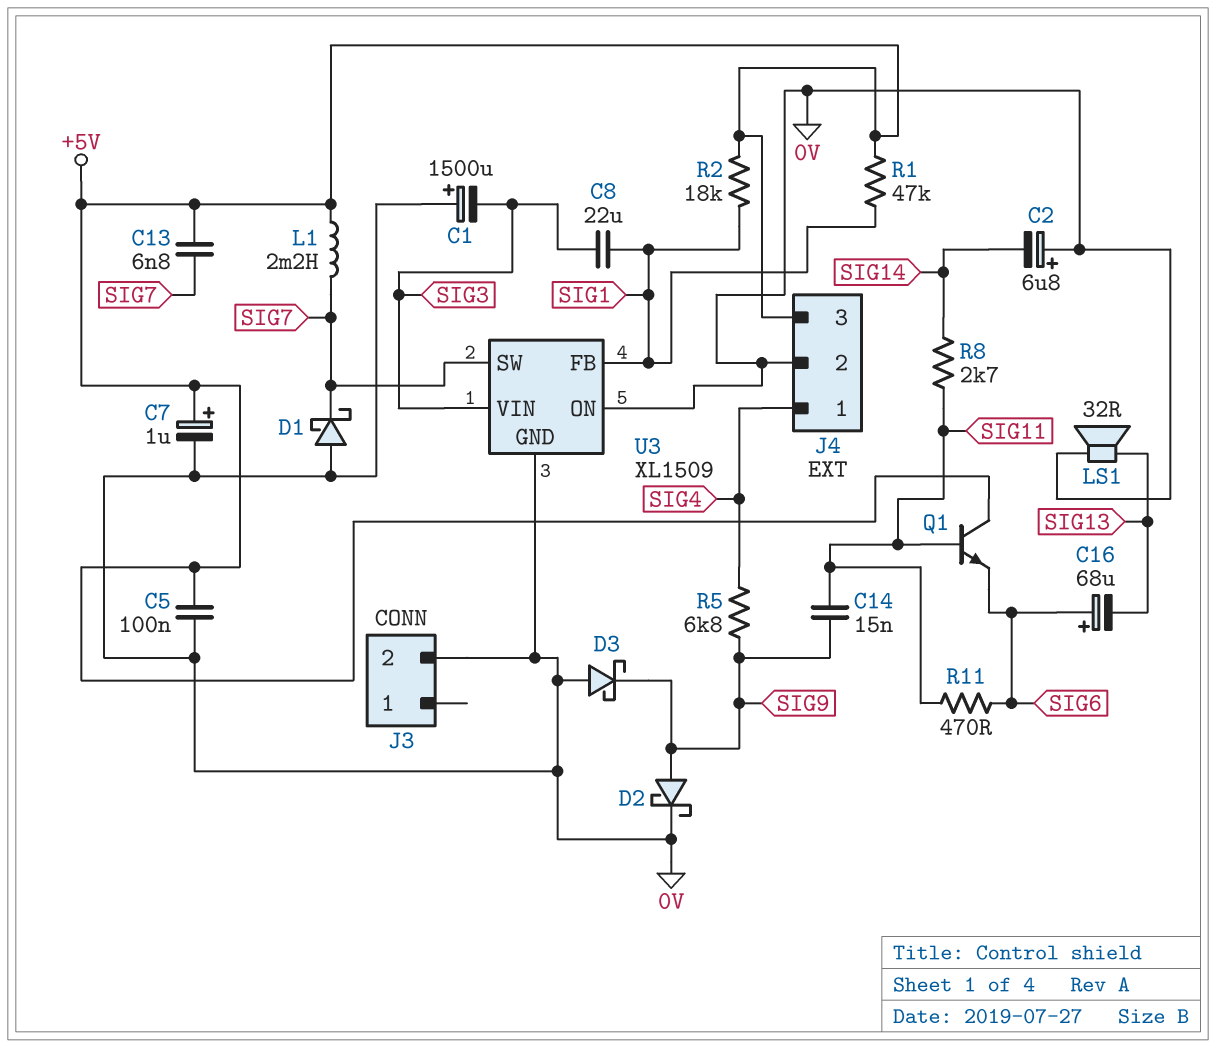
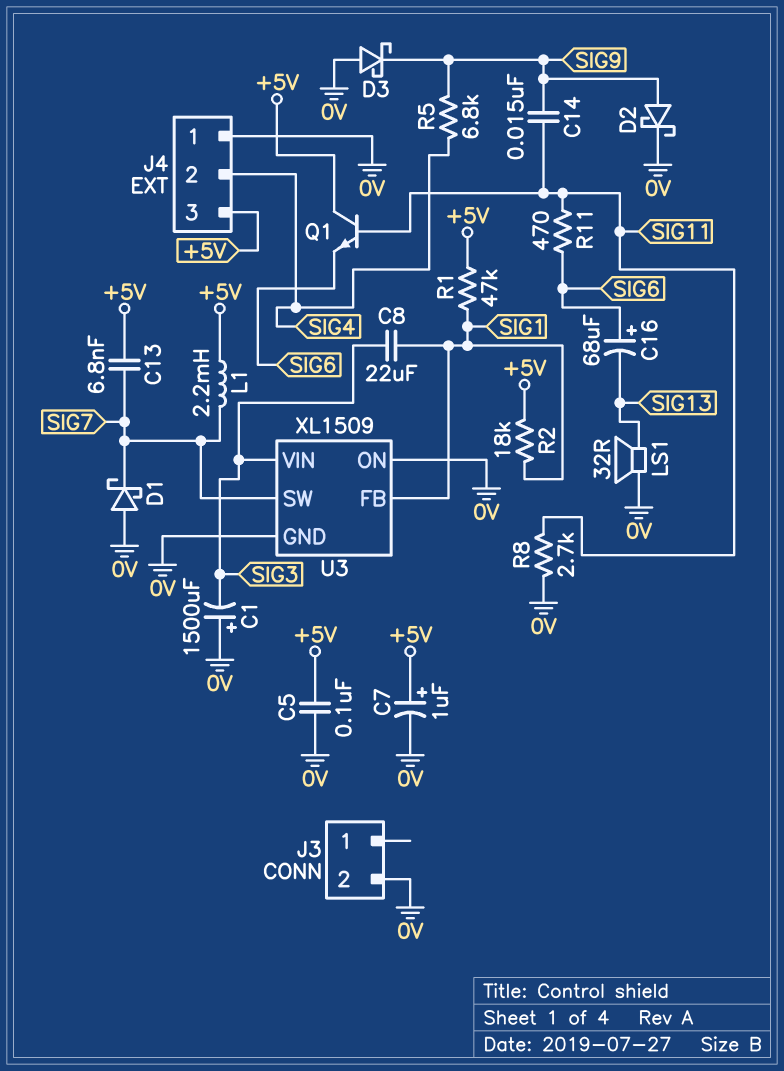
C2: 6.8uF (plus 0V, minus SIG14) -> none
J4 pin 1: SIG4 -> 0V
J4 pin 2: 0V -> SIG4
R8: 2.7k (SIG11, SIG14) -> 2.7k (0V, SIG11)

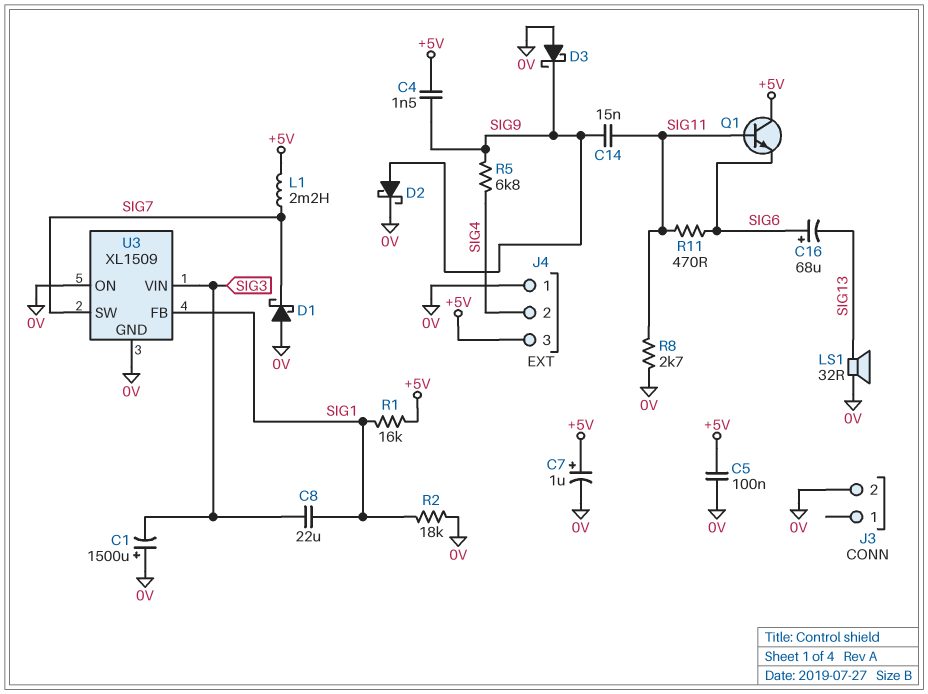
C4: none -> 1.5nF (+5V, SIG9)
C13: 6.8nF (+5V, SIG7) -> none
R1: 47k (+5V, SIG1) -> 16k (+5V, SIG1)
R2: 18k (+5V, SIG1) -> 18k (0V, SIG1)

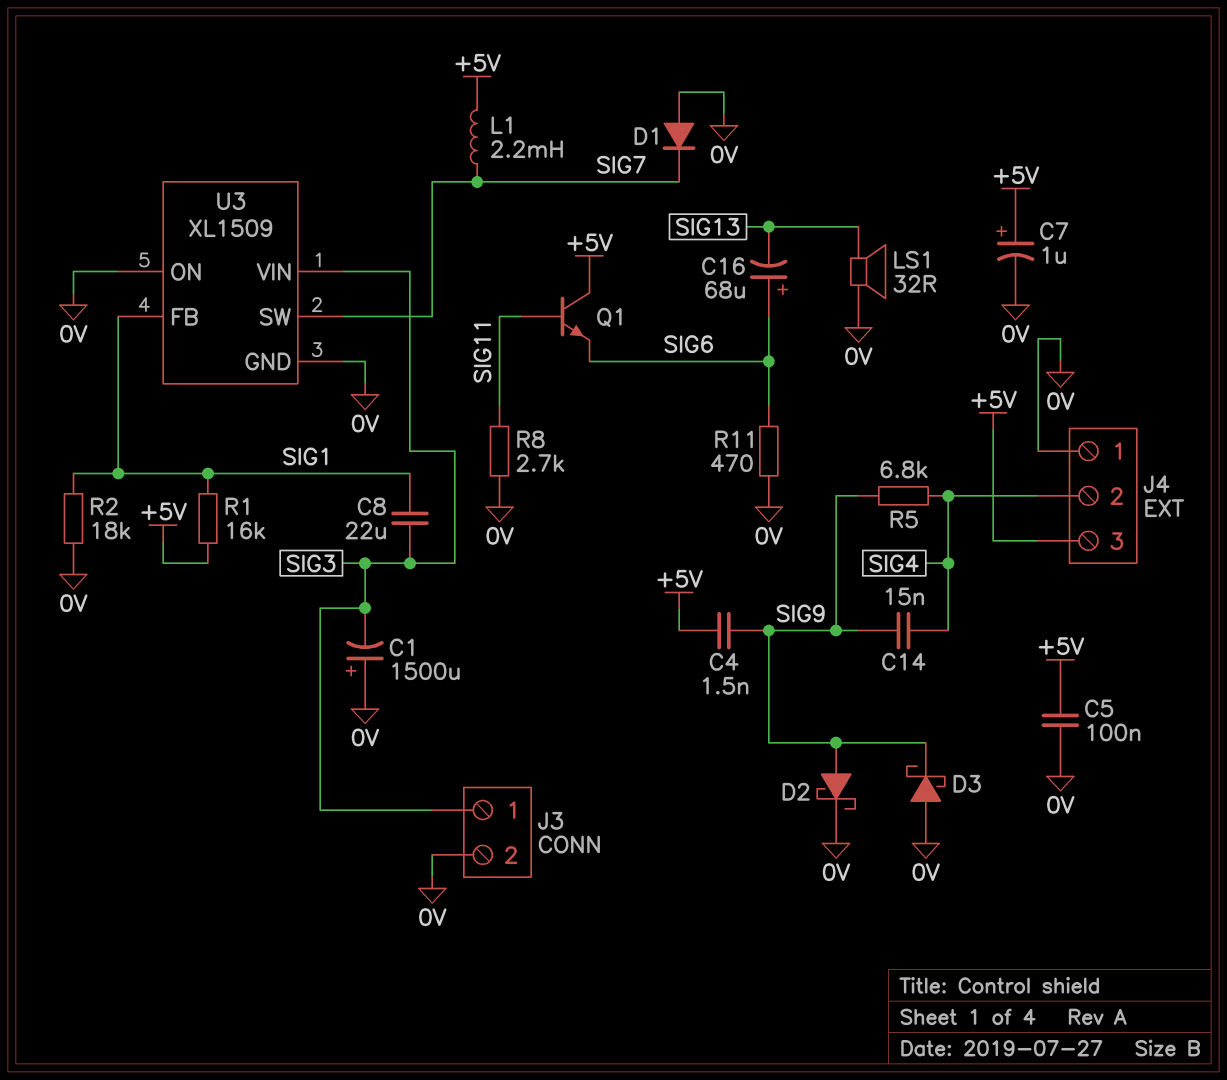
C14: 15nF (SIG9, SIG11) -> 15nF (SIG4, SIG9)
D1: schottky (A 0V, K SIG7) -> diode (A 0V, K SIG7)
J3 pin 1: none -> SIG3
R11: 470 (SIG6, SIG11) -> 470 (0V, SIG6)

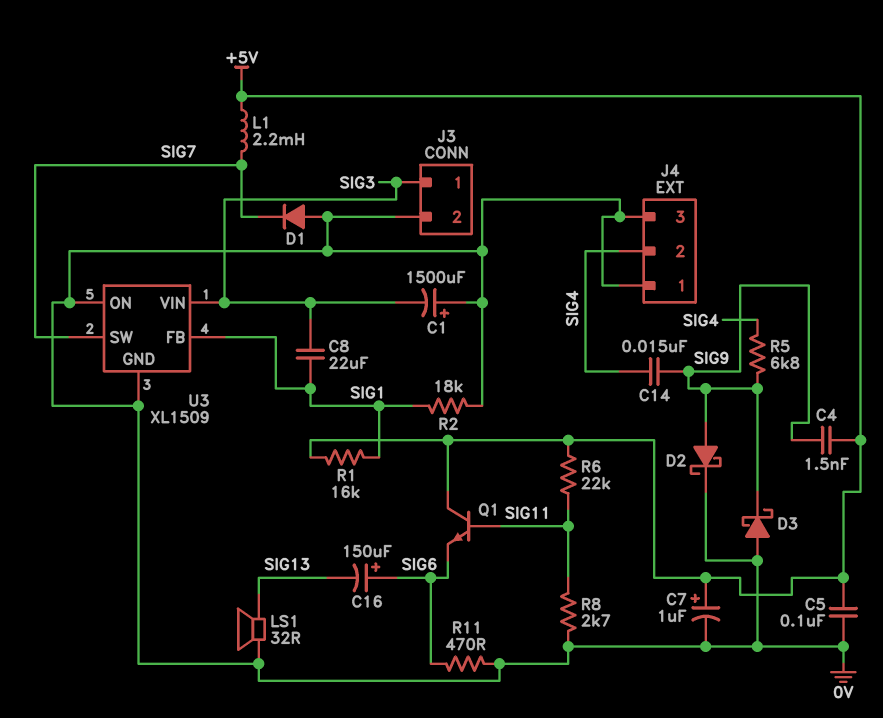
C16: 68uF (plus SIG6, minus SIG13) -> 150uF (plus SIG6, minus SIG13)
J4 pin 3: +5V -> 0V
R6: none -> 22k (+5V, SIG11)

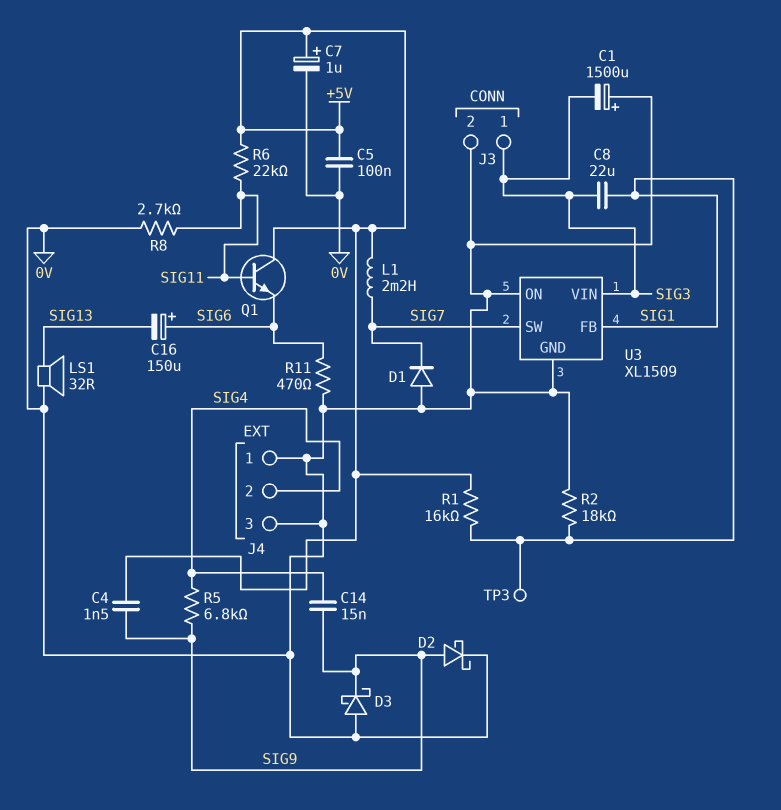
TP3: none -> test point (SIG1)

